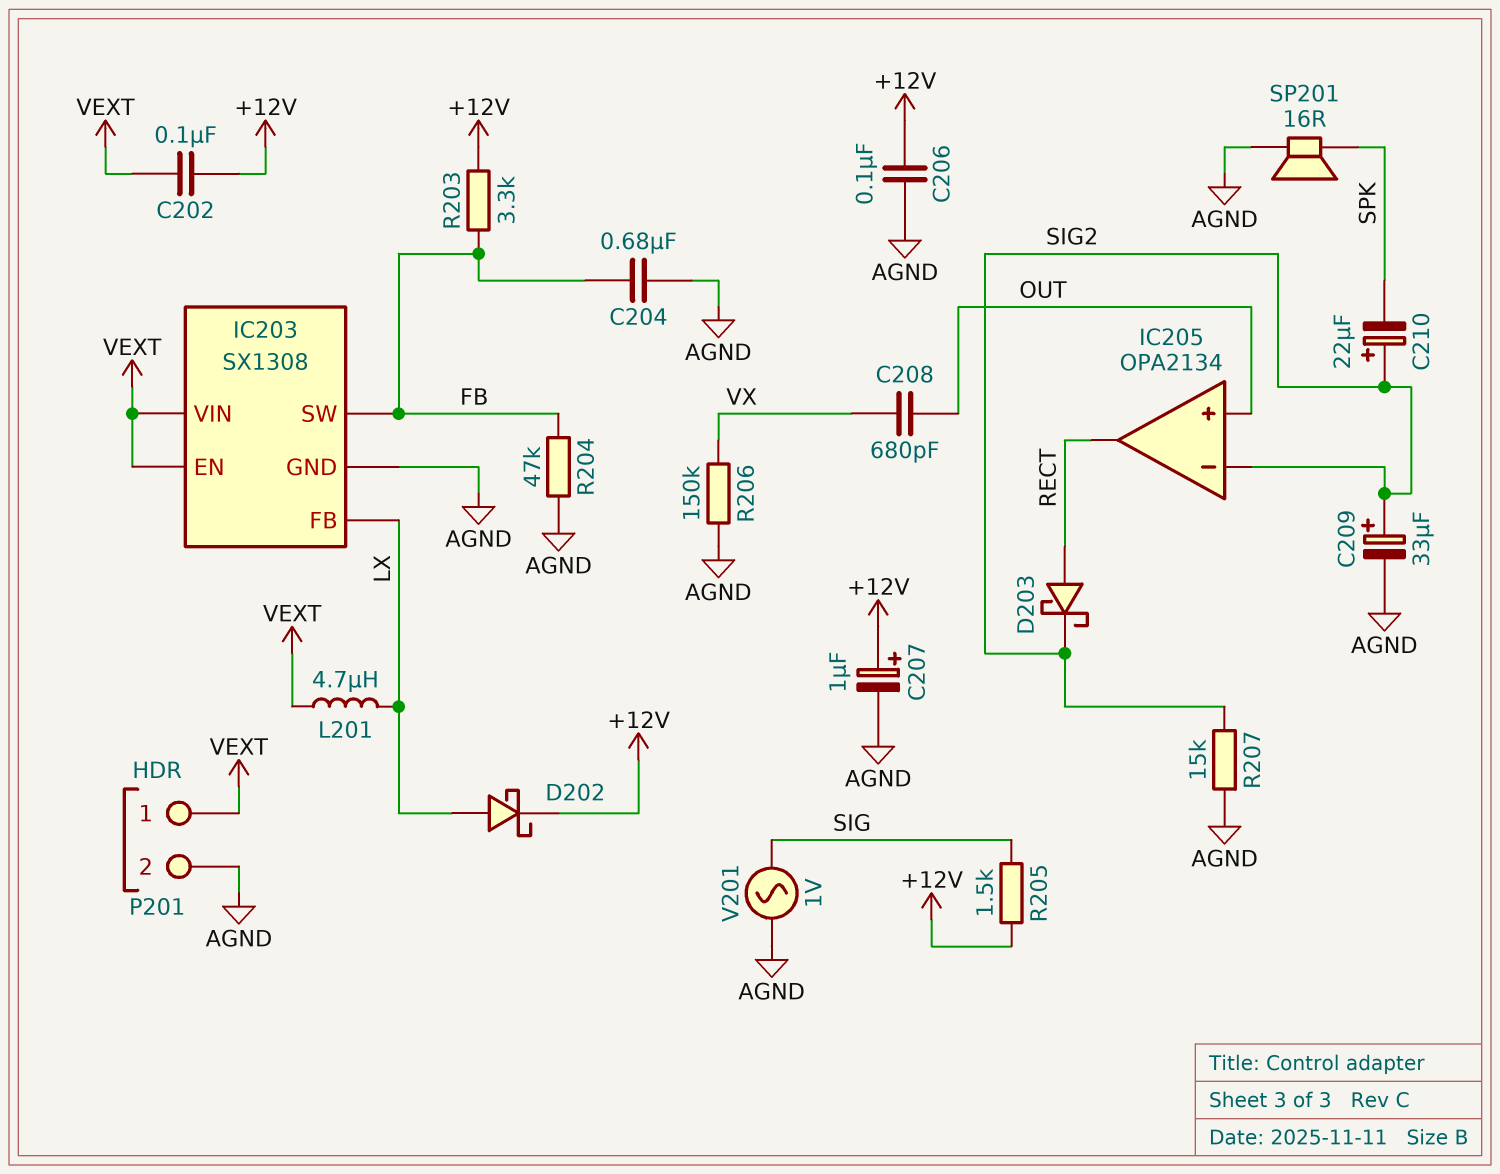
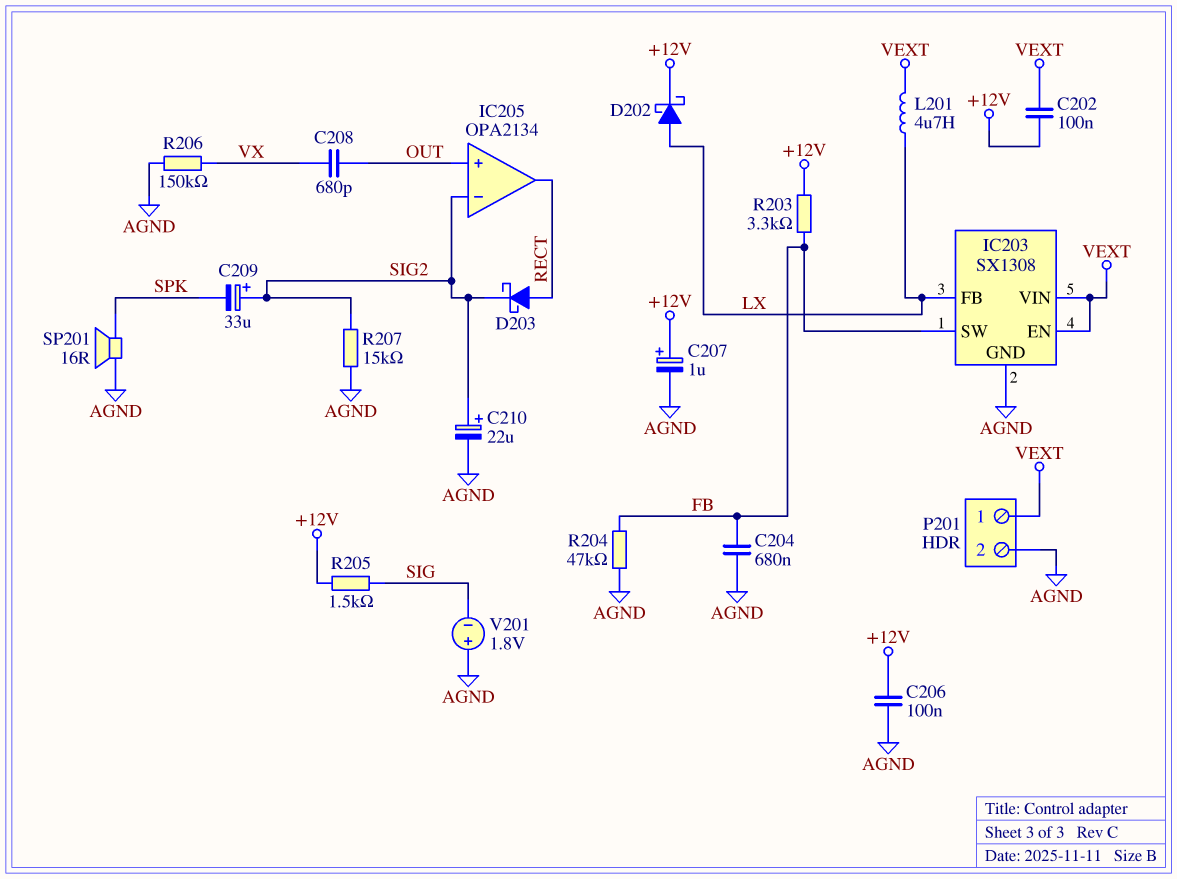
C209: 33uF (plus SIG2, minus AGND) -> 33uF (plus SIG2, minus SPK)
C210: 22uF (plus SIG2, minus SPK) -> 22uF (plus SIG2, minus AGND)
V201: AC 1V (AGND, SIG) -> 1.8V (plus AGND, minus SIG)

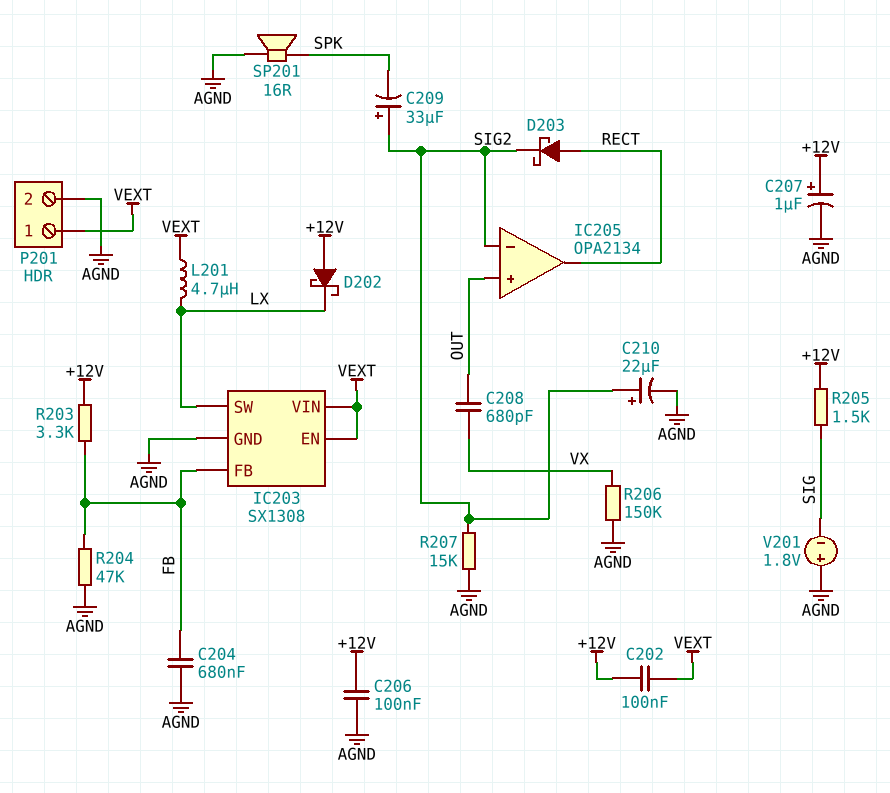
D202: schottky (A LX, K +12V) -> schottky (A +12V, K LX)
IC203 pin FB: LX -> FB
IC203 pin SW: FB -> LX

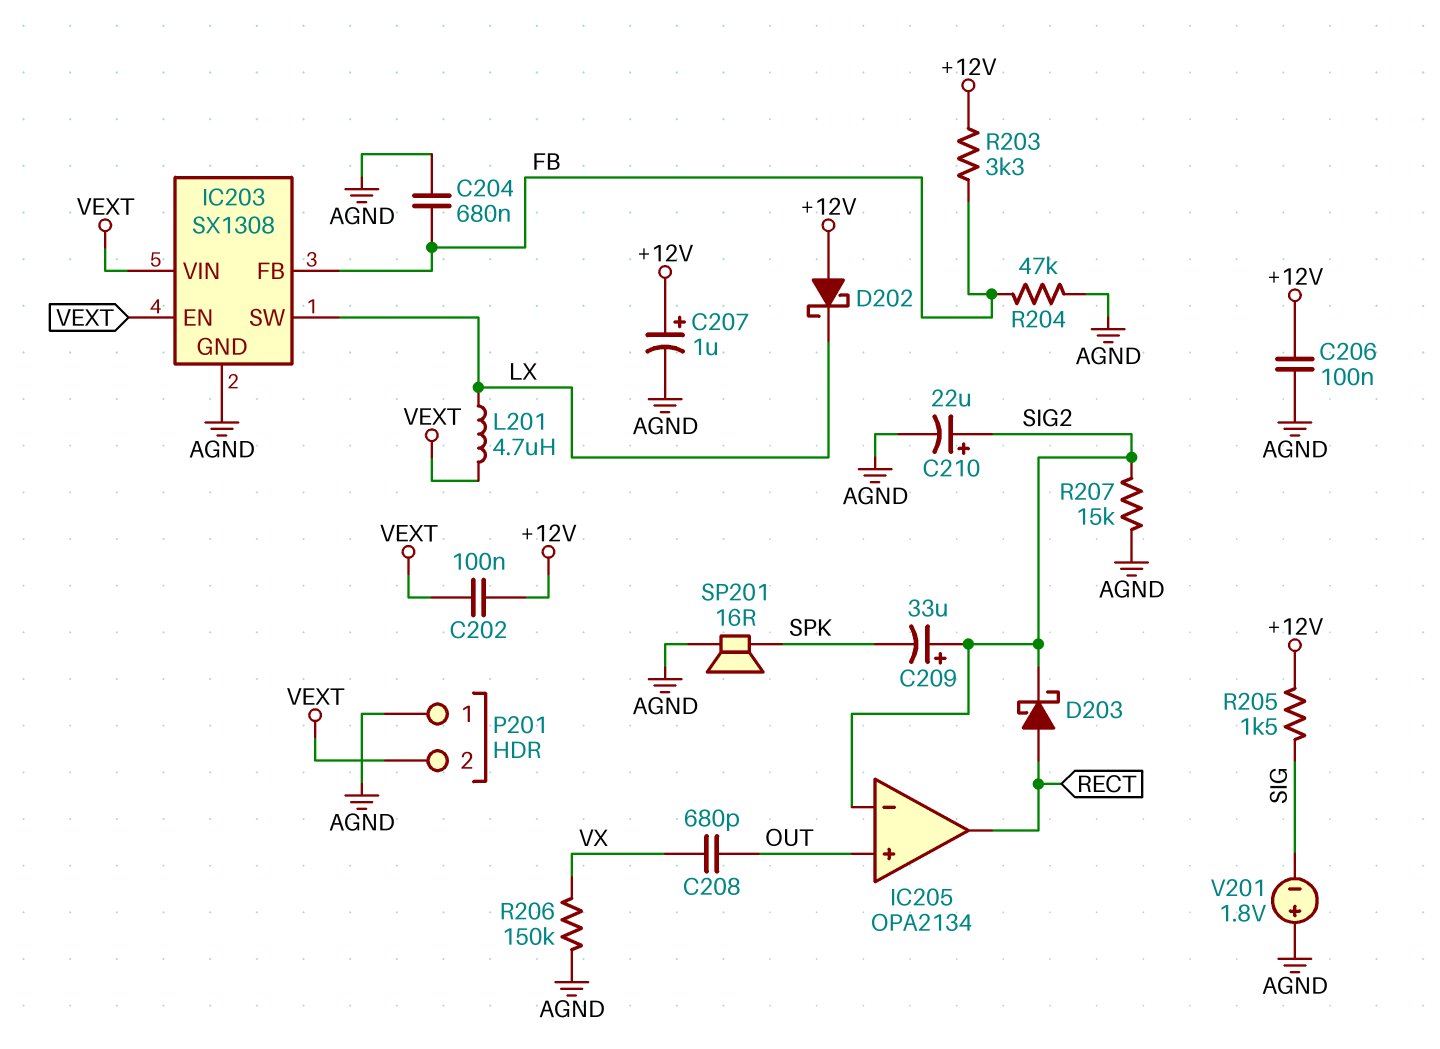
P201 pin 1: VEXT -> AGND
P201 pin 2: AGND -> VEXT

